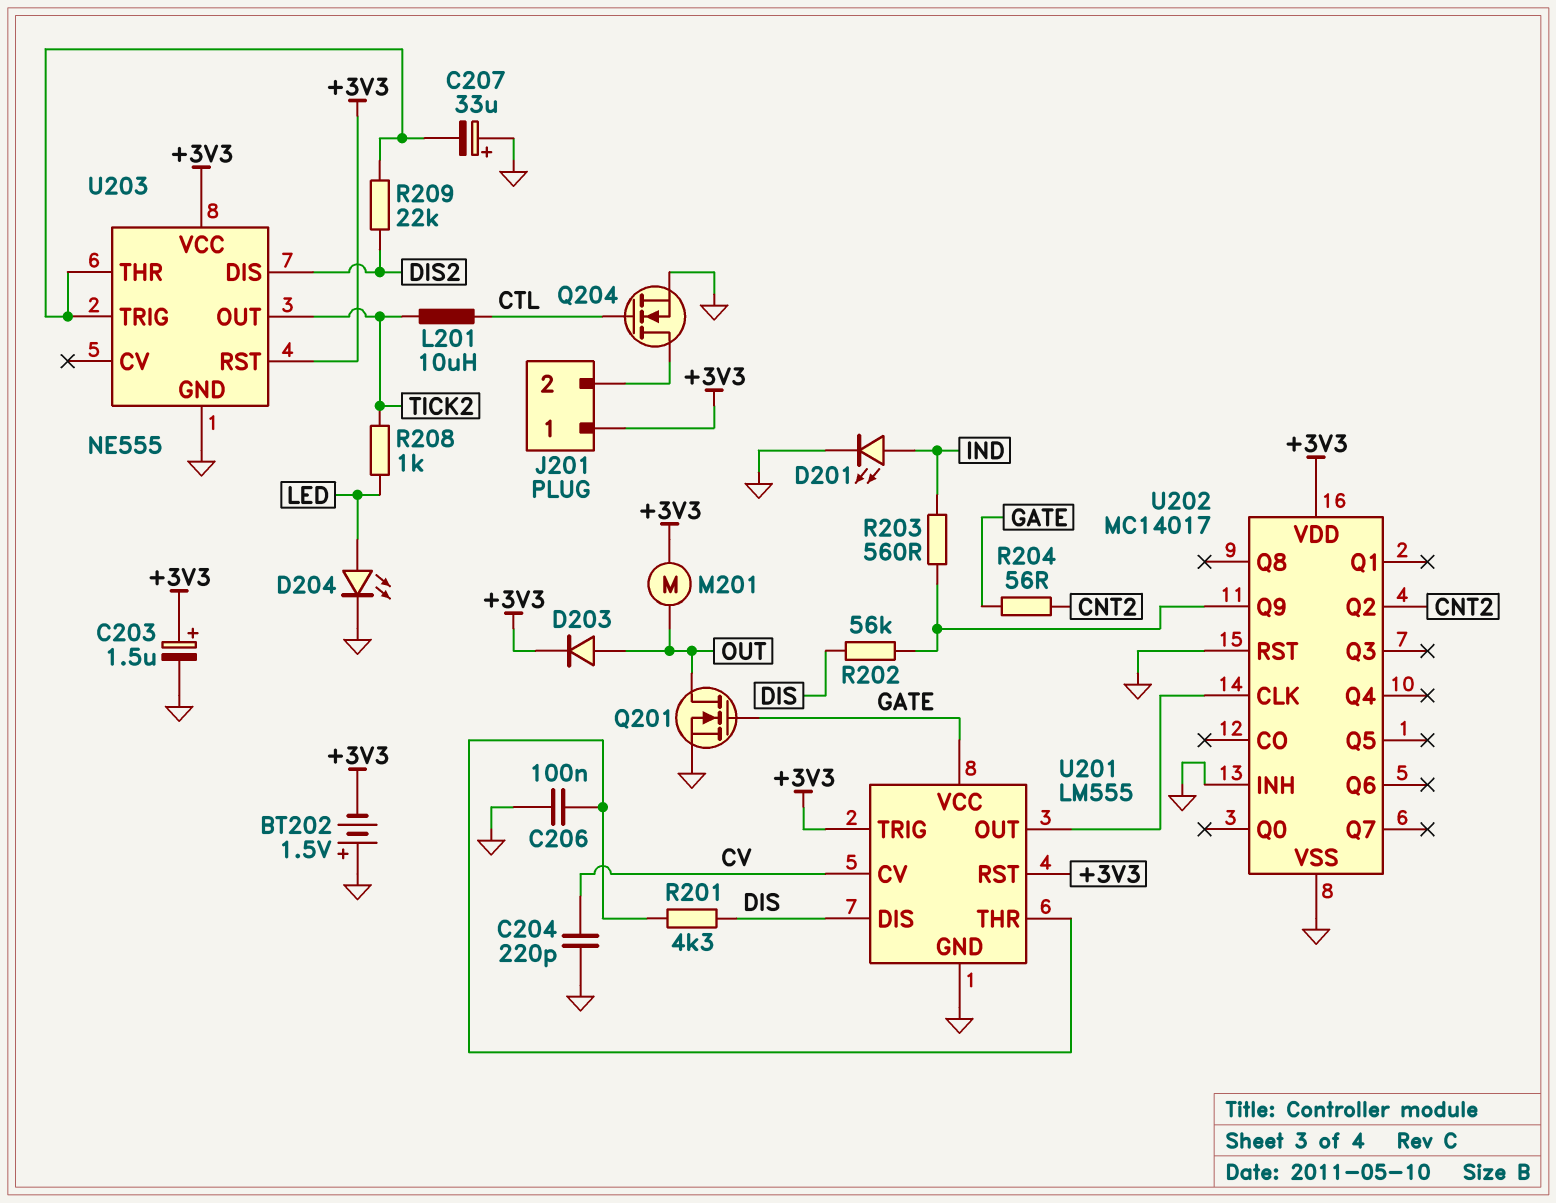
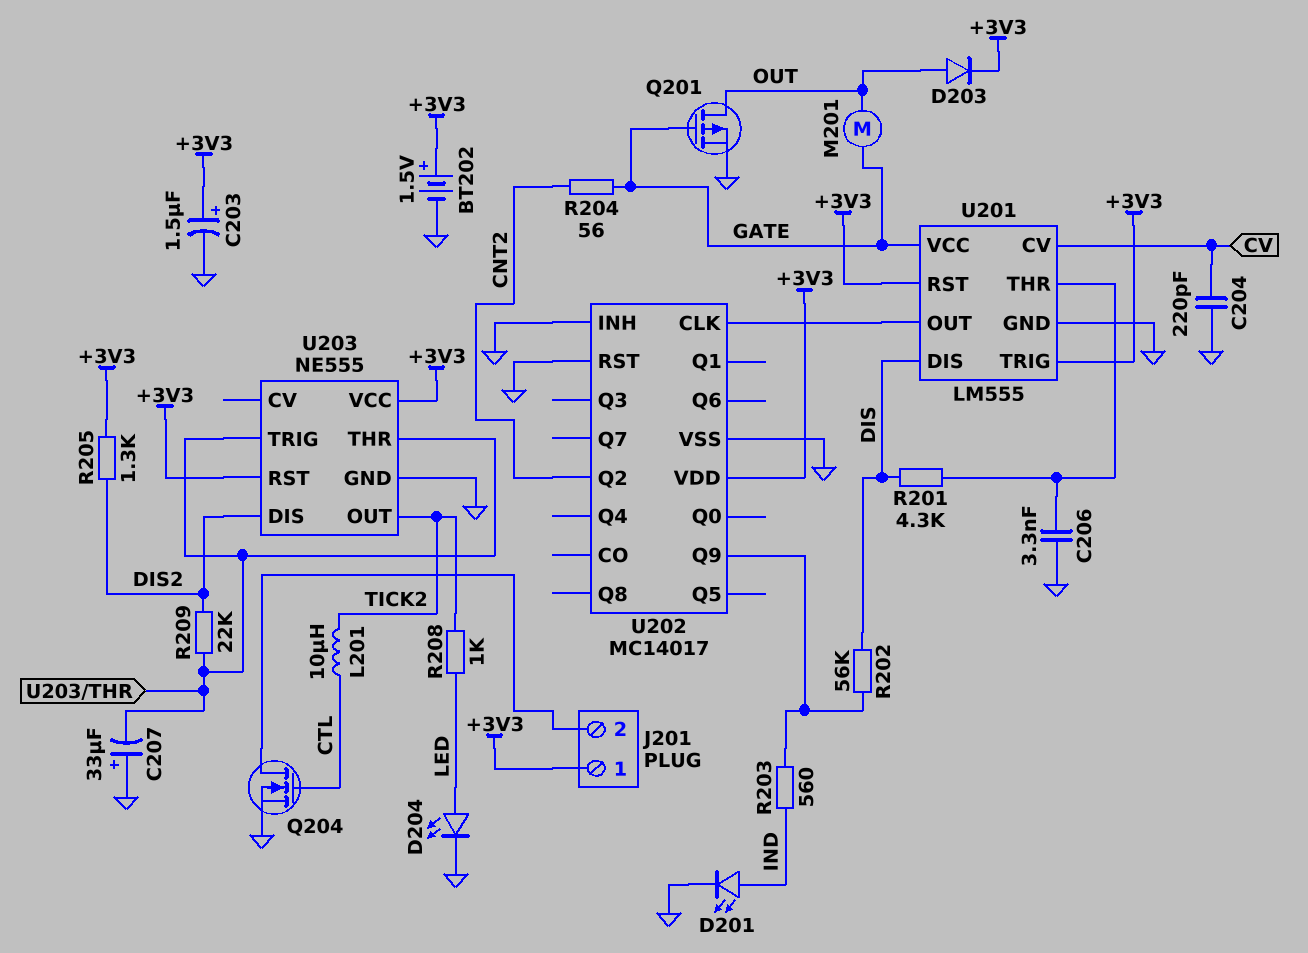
BT202: 1.5V (plus GND, minus +3V3) -> 1.5V (plus +3V3, minus GND)
C206: 100nF (GND, U201/THR) -> 3.3nF (GND, U201/THR)
M201: motor (+3V3, OUT) -> motor (GATE, OUT)
Q201: NMOS (G GATE, D OUT, S GND) -> PMOS (G GATE, D OUT, S GND)
R205: none -> 1.3k (+3V3, DIS2)

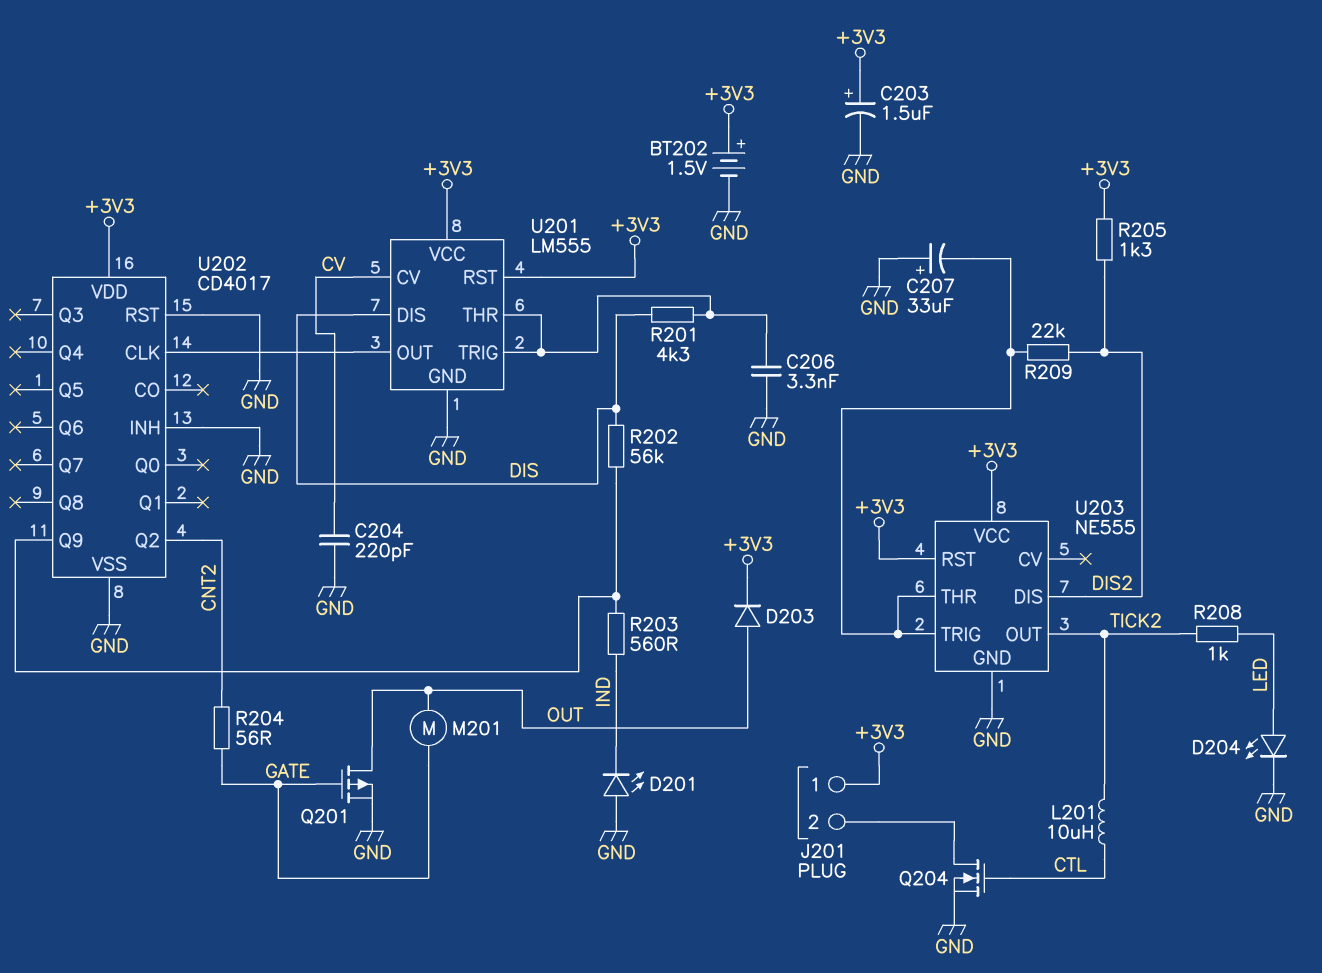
D201: LED (A IND, K GND) -> LED (A GND, K IND)
U201 pin TRIG: +3V3 -> U201/THR
U201 pin VCC: GATE -> +3V3
U202: MC14017 -> CD4017

